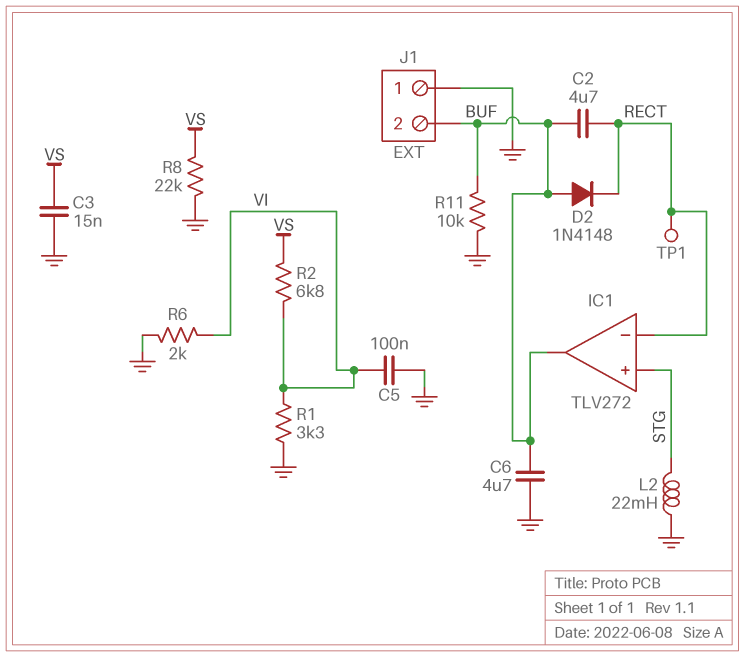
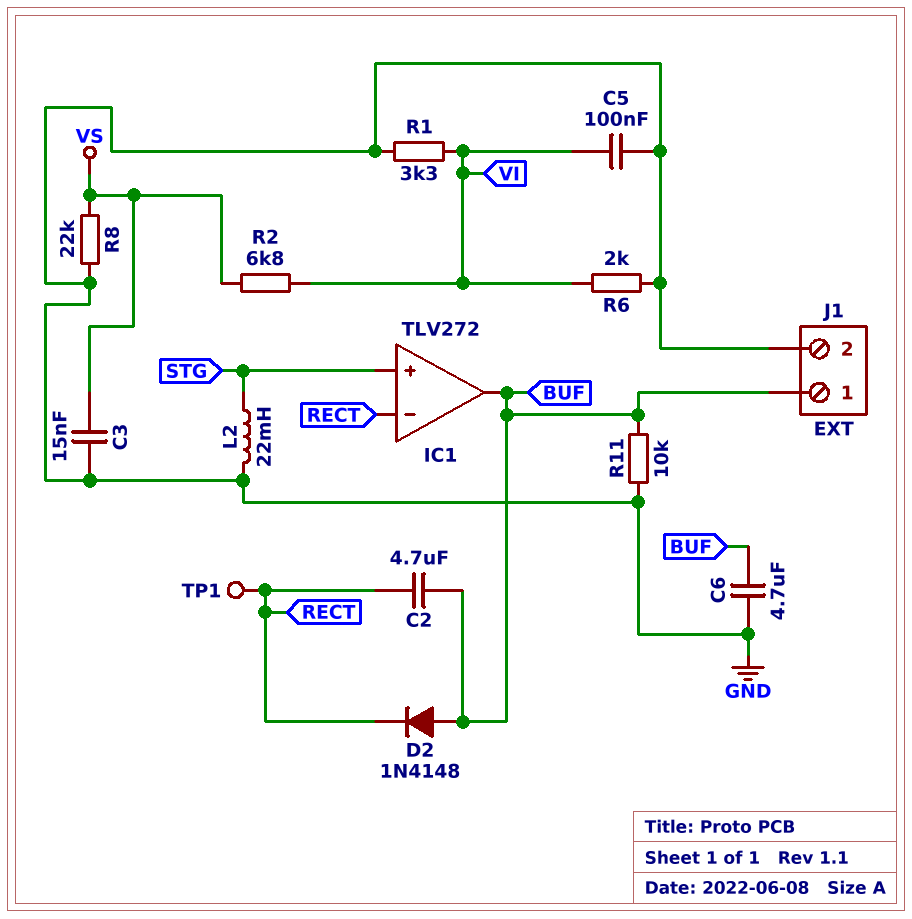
J1 pin 1: GND -> BUF
J1 pin 2: BUF -> GND

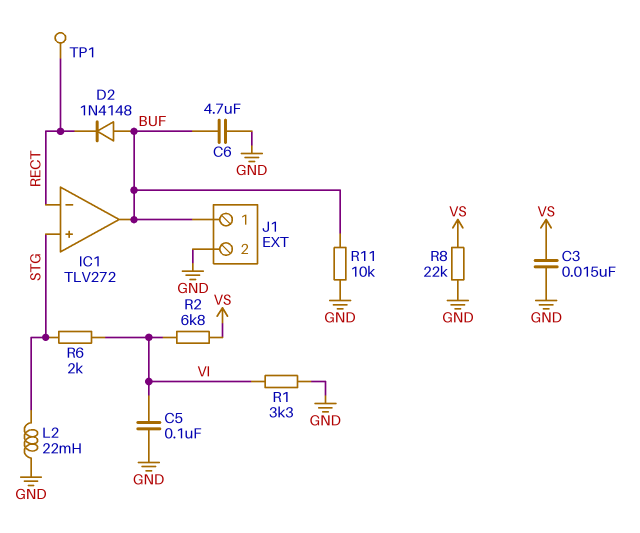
C2: 4.7uF (BUF, RECT) -> none
R6: 2k (GND, VI) -> 2k (STG, VI)

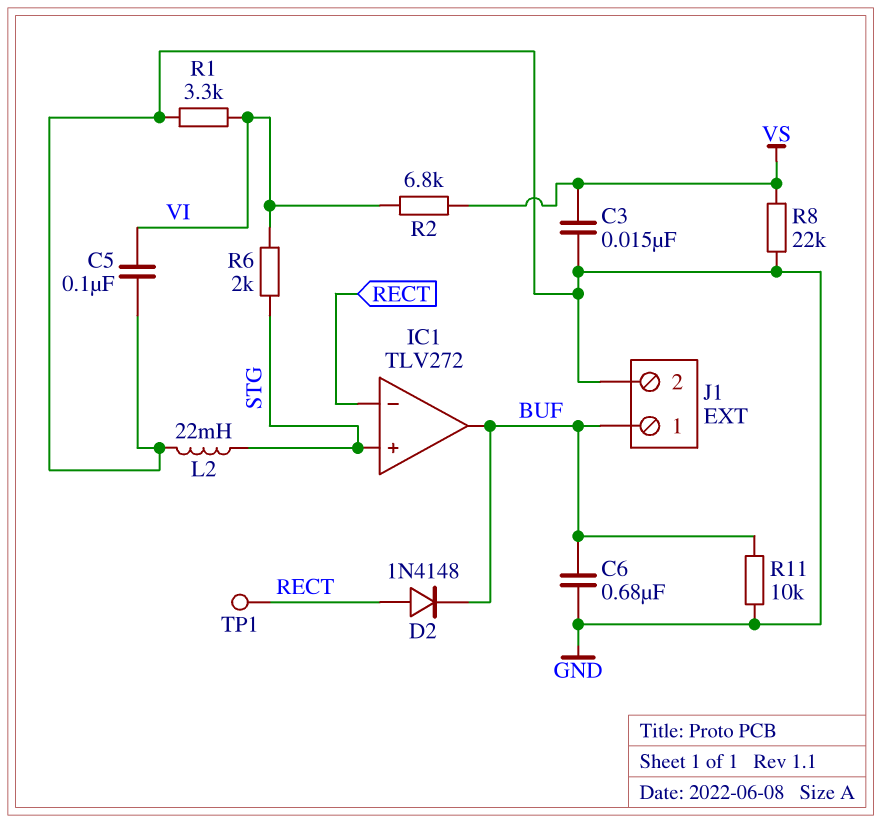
C6: 4.7uF (BUF, GND) -> 680nF (BUF, GND)
D2: diode 1N4148 (A BUF, K RECT) -> diode 1N4148 (A RECT, K BUF)

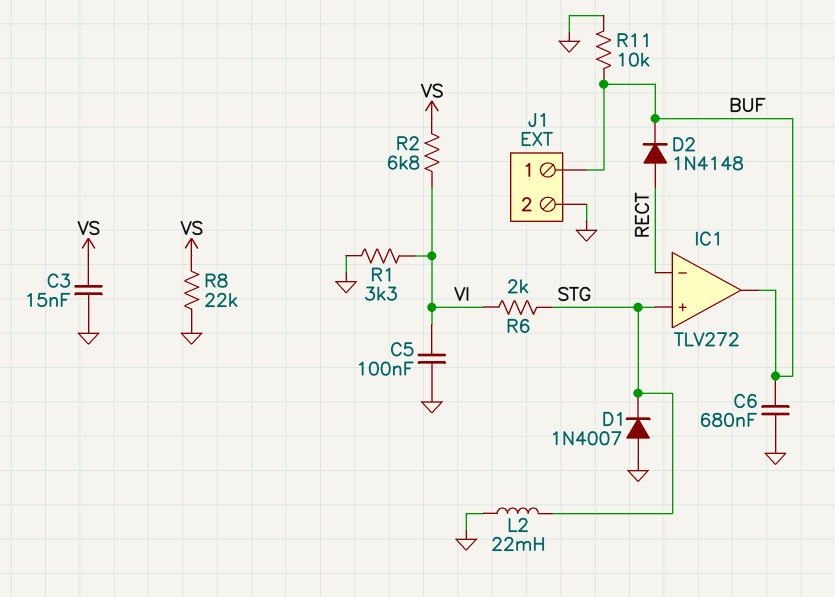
D1: none -> diode 1N4007 (A GND, K STG)
TP1: test point (RECT) -> none

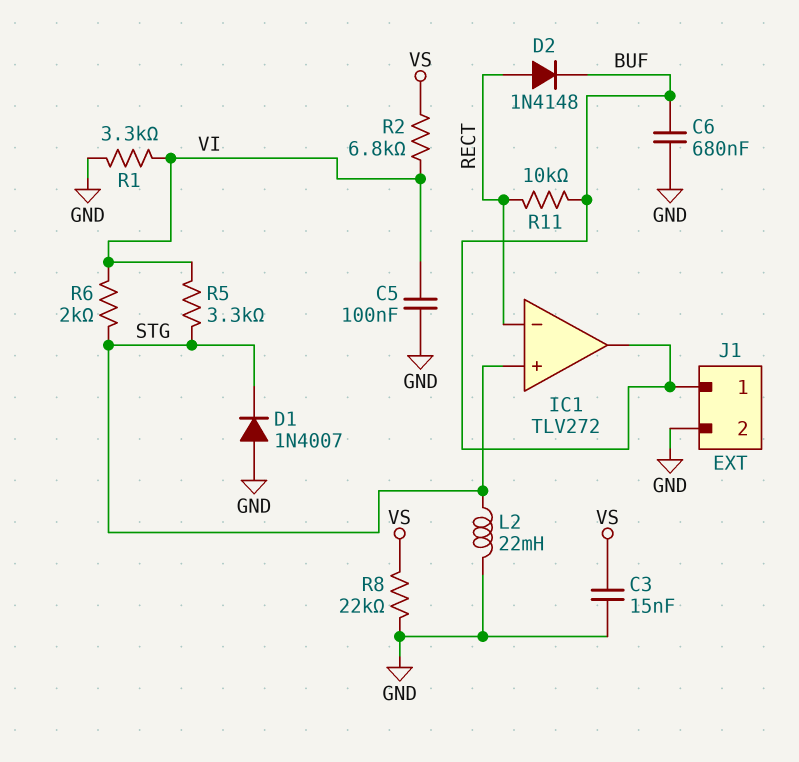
R5: none -> 3.3k (STG, VI)
R11: 10k (BUF, GND) -> 10k (BUF, RECT)

